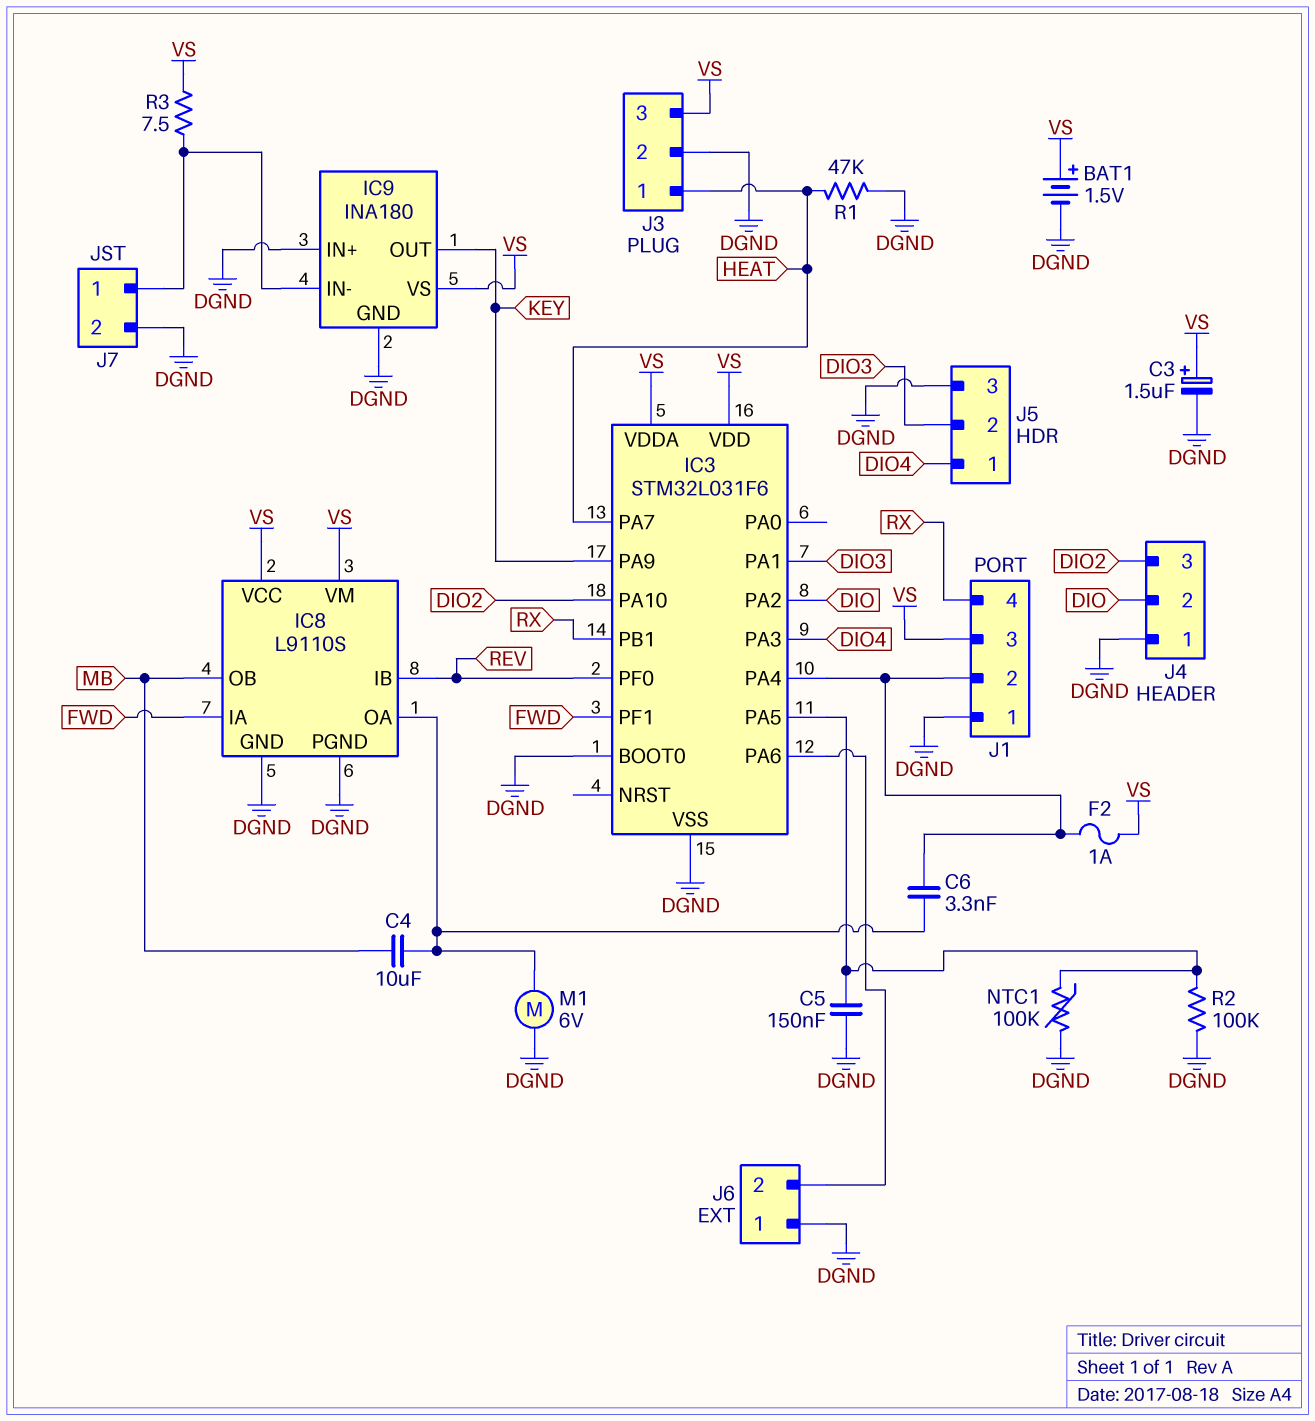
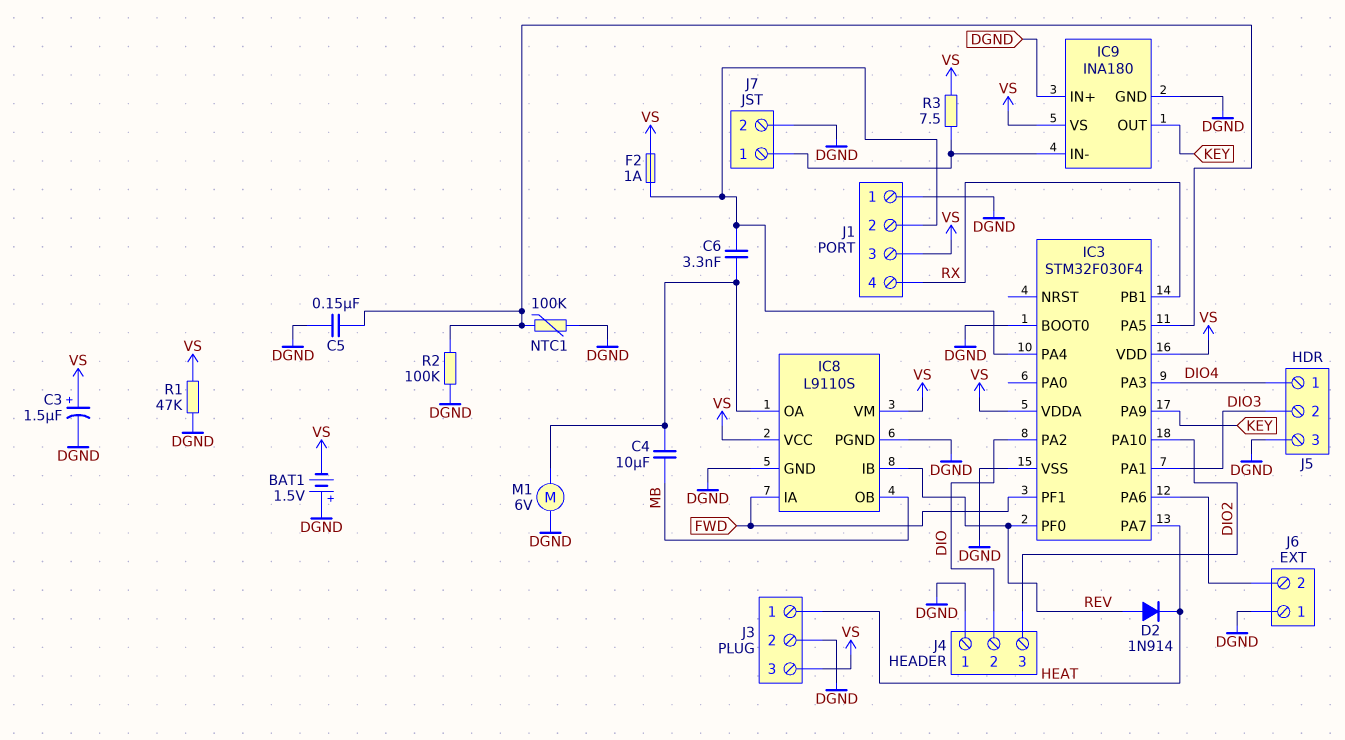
BAT1: 1.5V (plus VS, minus DGND) -> 1.5V (plus DGND, minus VS)
D2: none -> diode 1N914 (A REV, K HEAT)
IC3: STM32L031F6 -> STM32F030F4
R1: 47k (DGND, HEAT) -> 47k (DGND, VS)

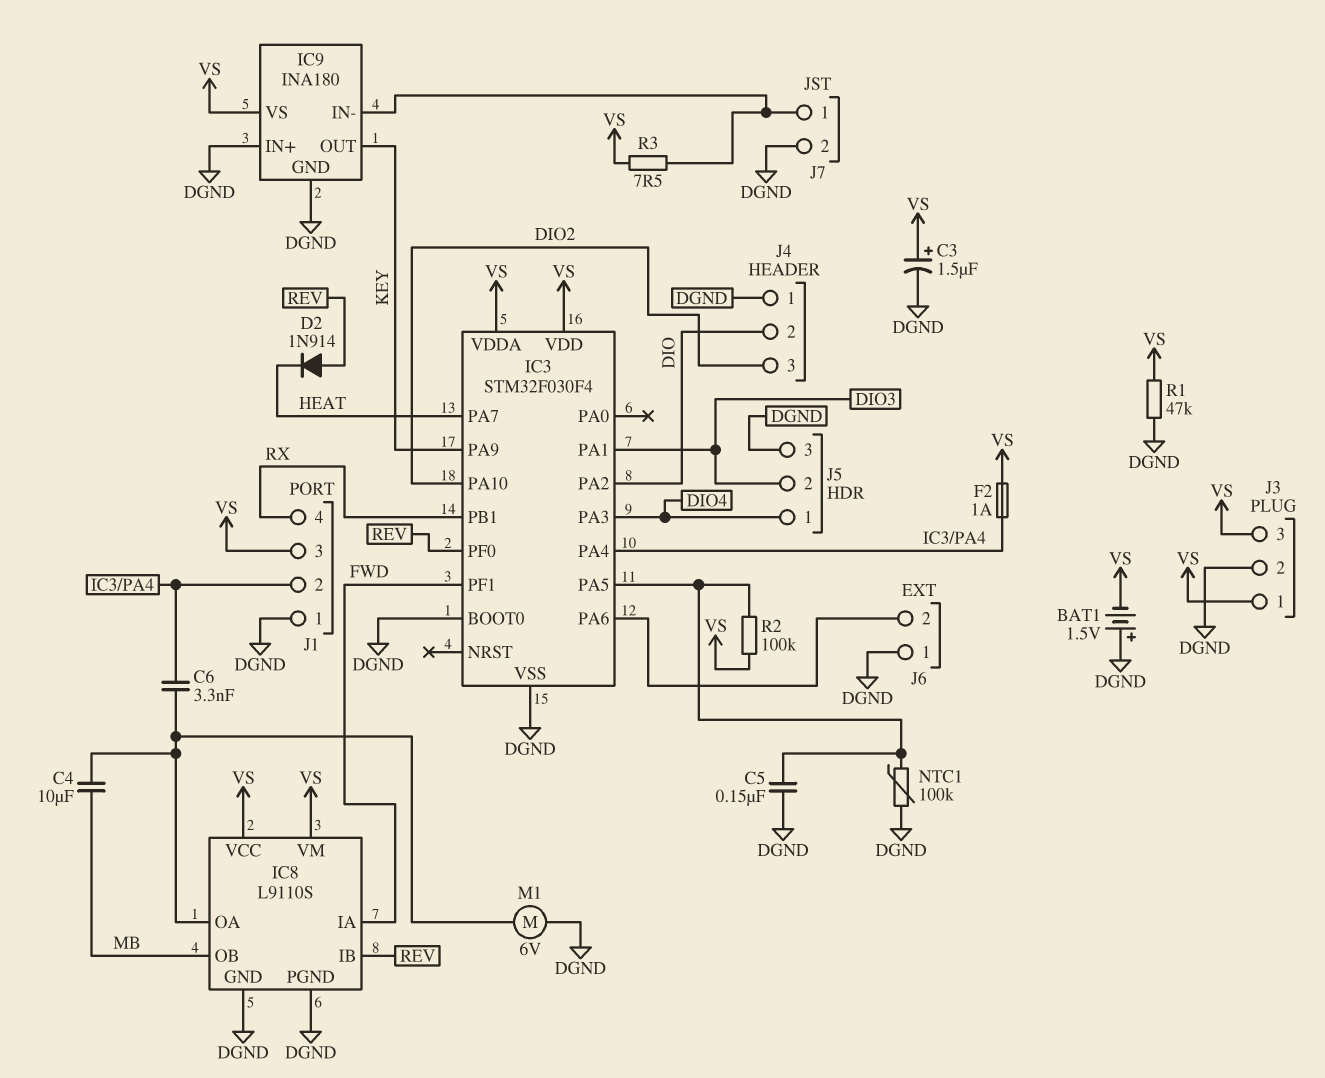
J3 pin 1: HEAT -> VS
R2: 100k (DGND, IC3/PA5) -> 100k (IC3/PA5, VS)

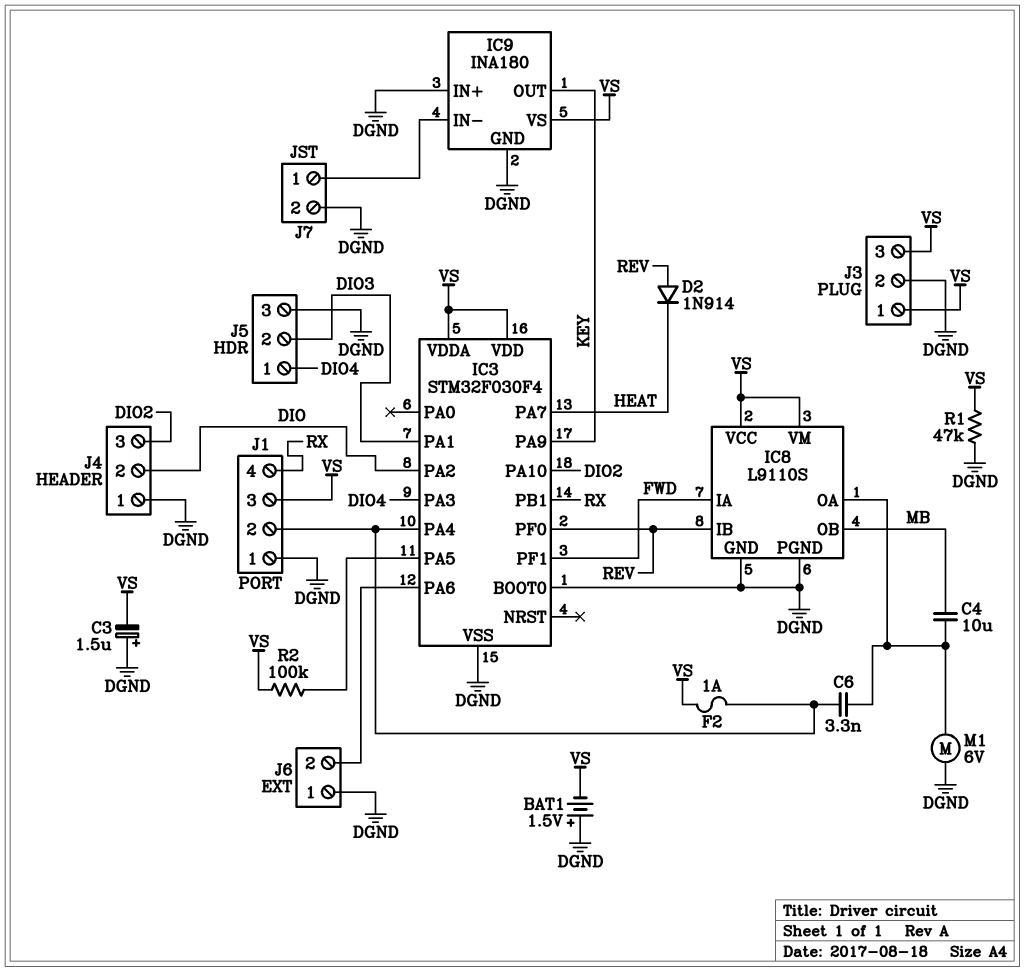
C3: 1.5uF (plus VS, minus DGND) -> 1.5uF (plus DGND, minus VS)
C5: 150nF (DGND, IC3/PA5) -> none
NTC1: 100k (DGND, IC3/PA5) -> none
R3: 7.5 (IC9/IN-, VS) -> none

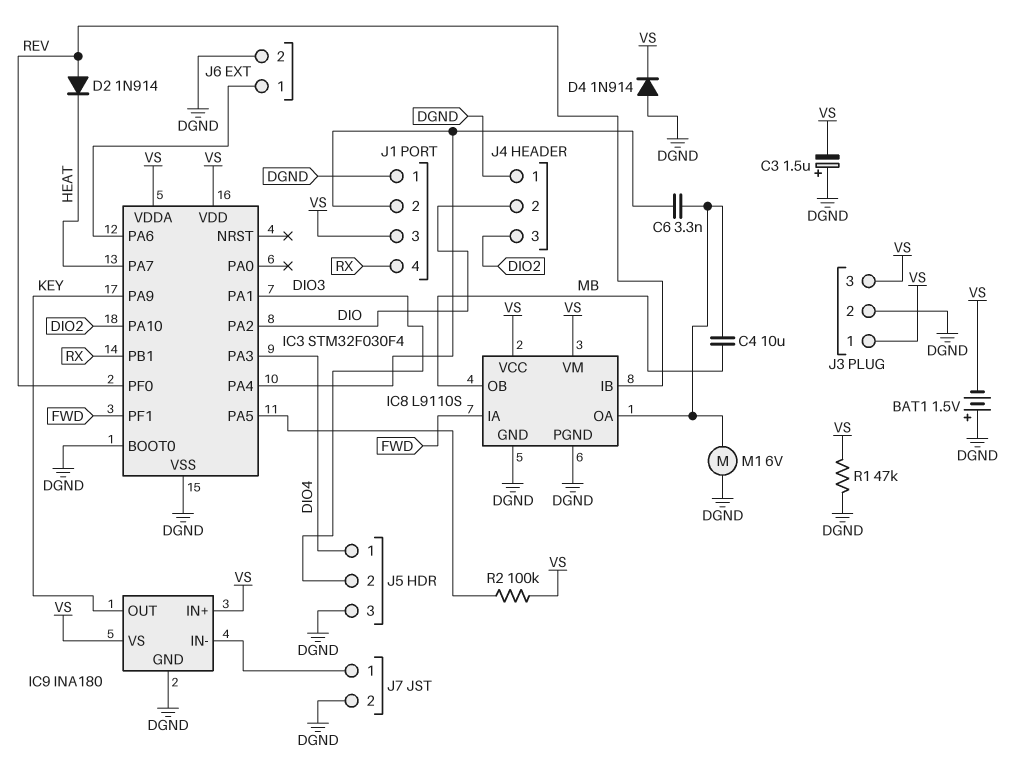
D4: none -> diode 1N914 (A DGND, K VS)
F2: 1A (IC3/PA4, VS) -> none
IC9 pin IN+: DGND -> VS
J6 pin 1: DGND -> IC3/PA6
J6 pin 2: IC3/PA6 -> DGND

